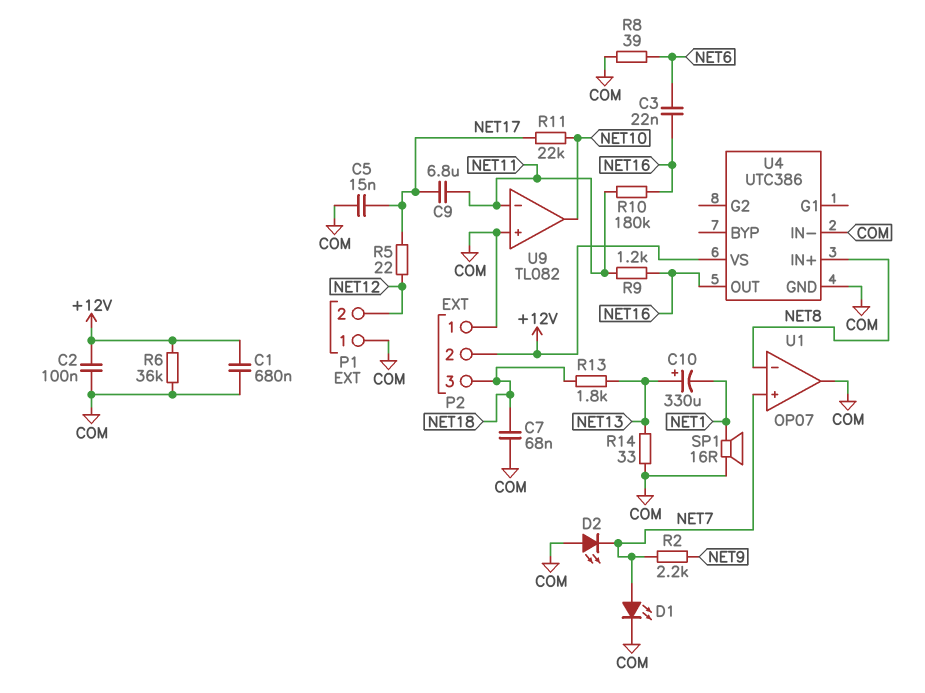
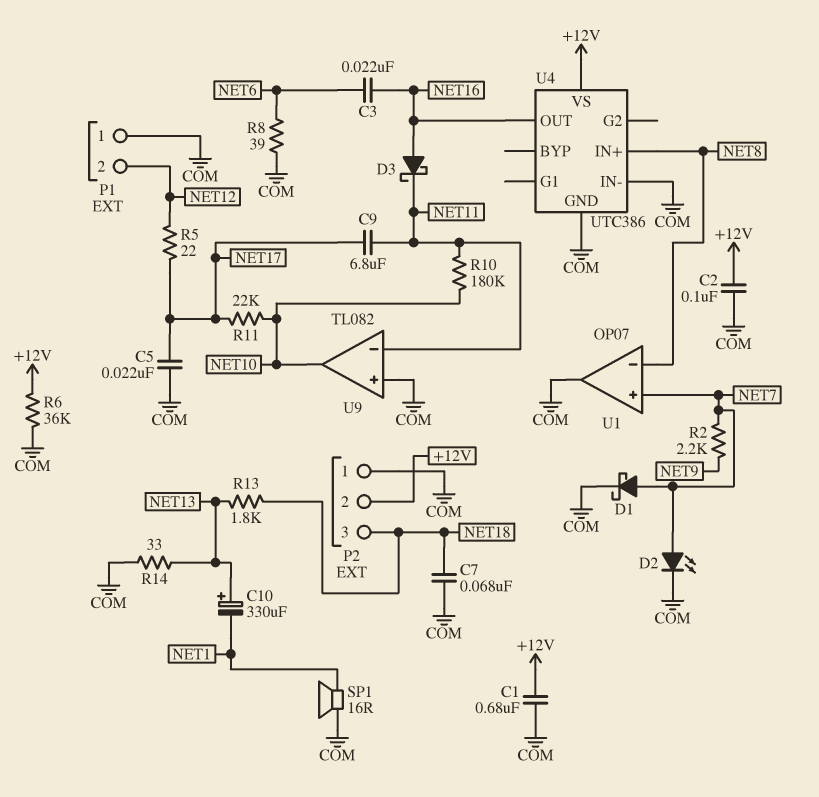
C5: 15nF (COM, NET17) -> 22nF (COM, NET17)
D1: LED (A NET7, K COM) -> schottky (A NET7, K COM)
D2: LED (A COM, K NET7) -> LED (A NET7, K COM)
D3: none -> schottky (A NET16, K NET11)
R9: 1.2k (NET11, NET16) -> none
R10: 180k (NET11, NET16) -> 180k (NET10, NET11)

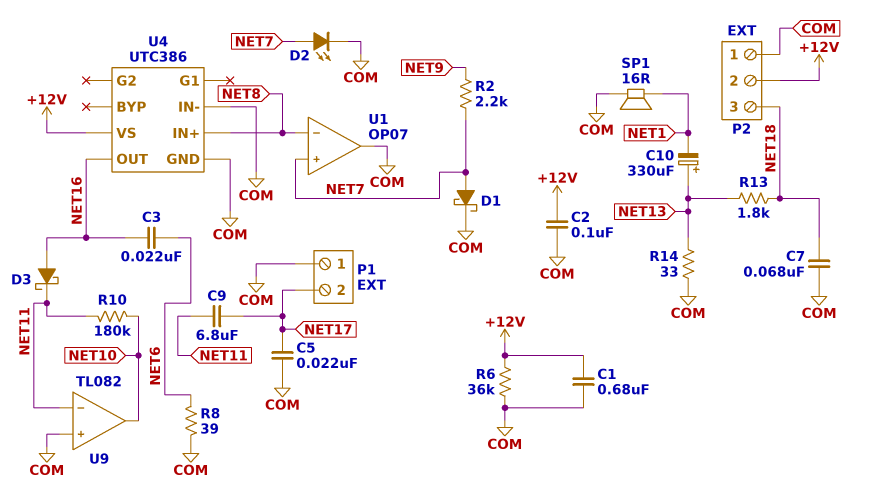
P1 pin 2: NET12 -> NET17
R5: 22 (NET12, NET17) -> none
R11: 22k (NET10, NET17) -> none

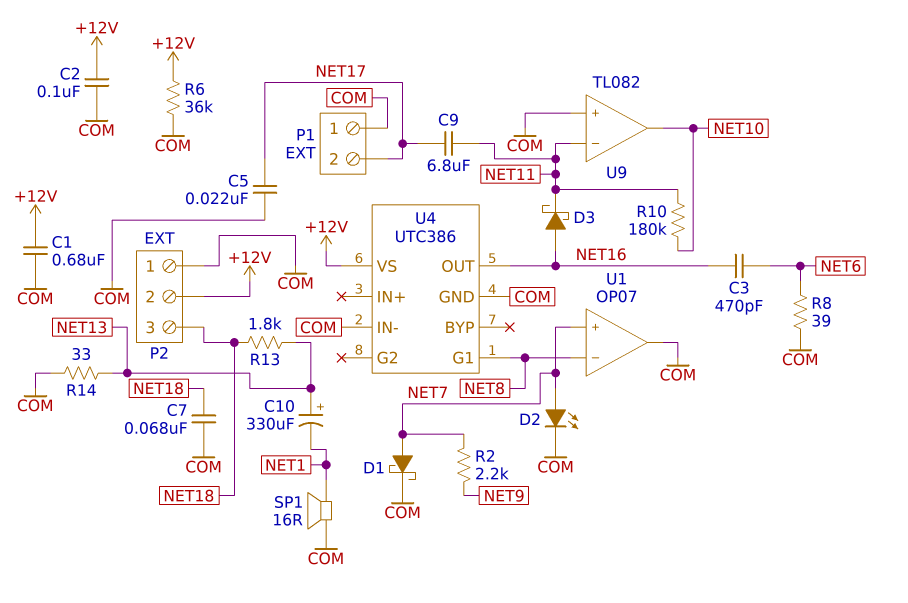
C3: 22nF (NET6, NET16) -> 470pF (NET6, NET16)
U4 pin G1: none -> NET8
U4 pin IN+: NET8 -> none

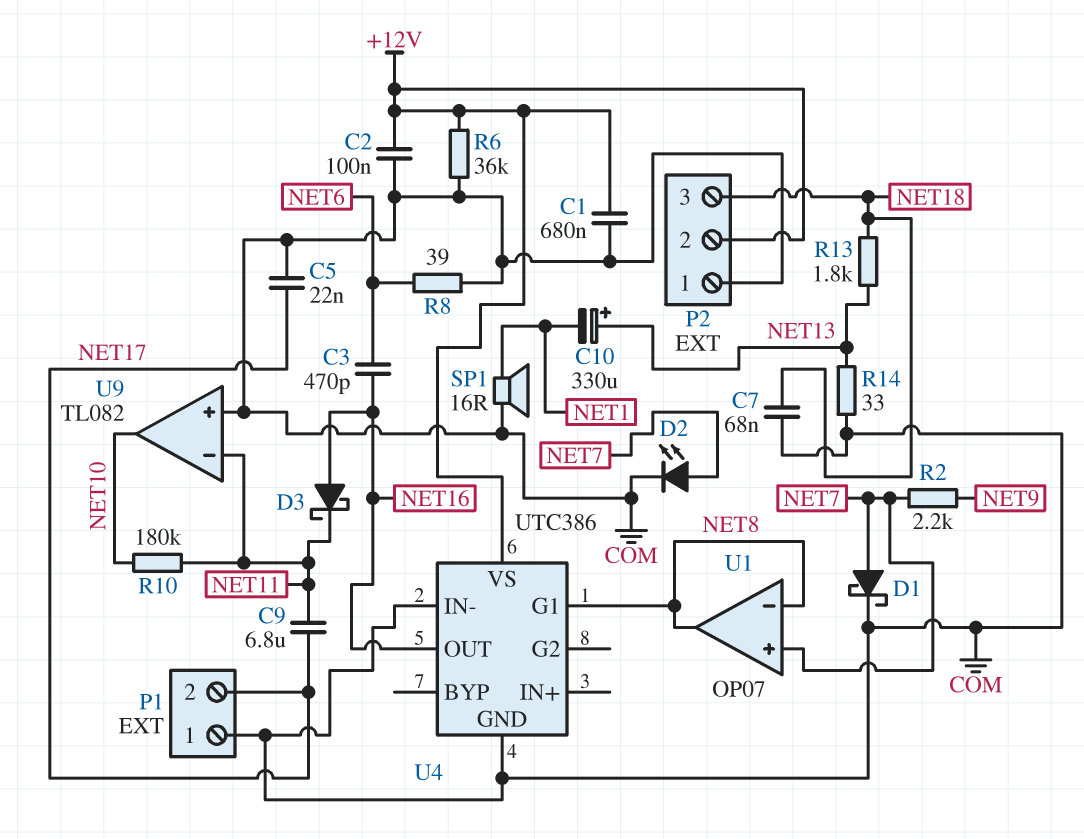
U1 pin out: COM -> NET8

